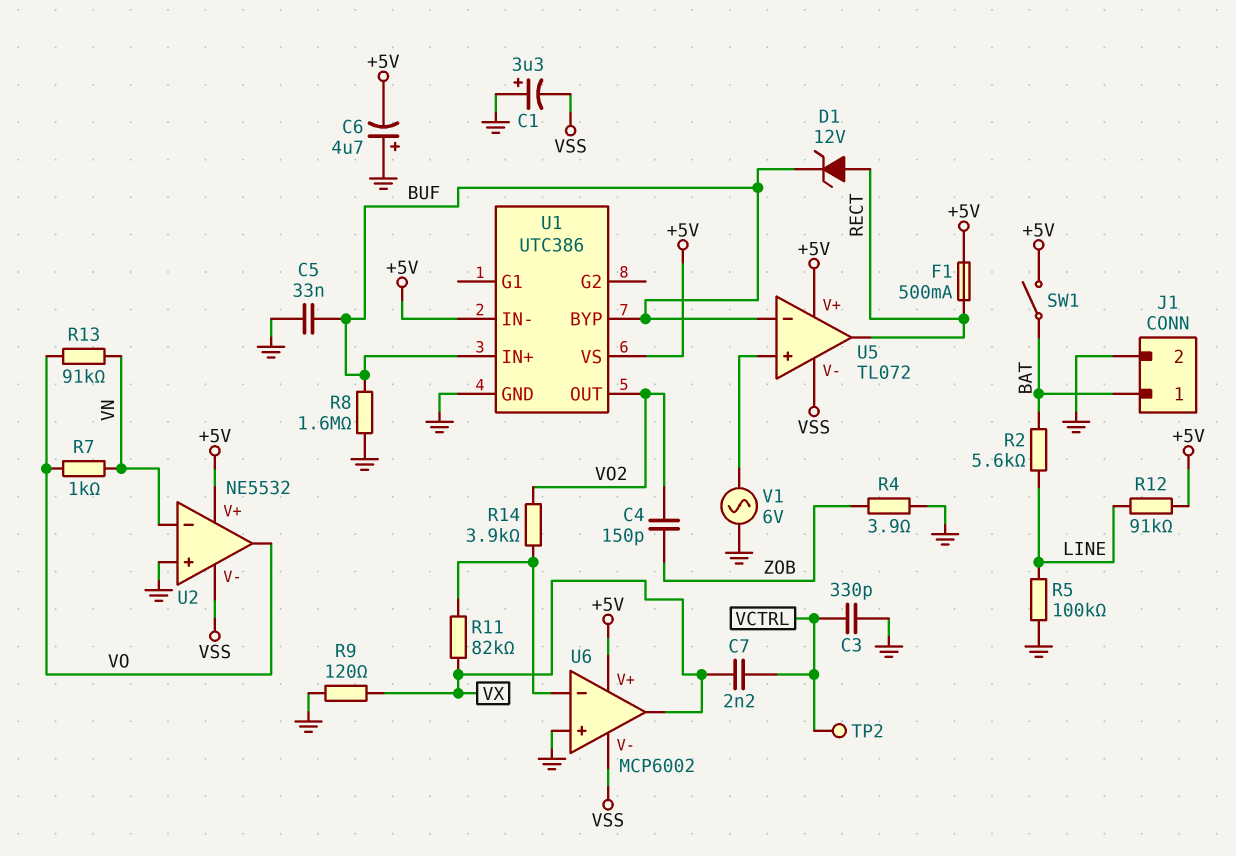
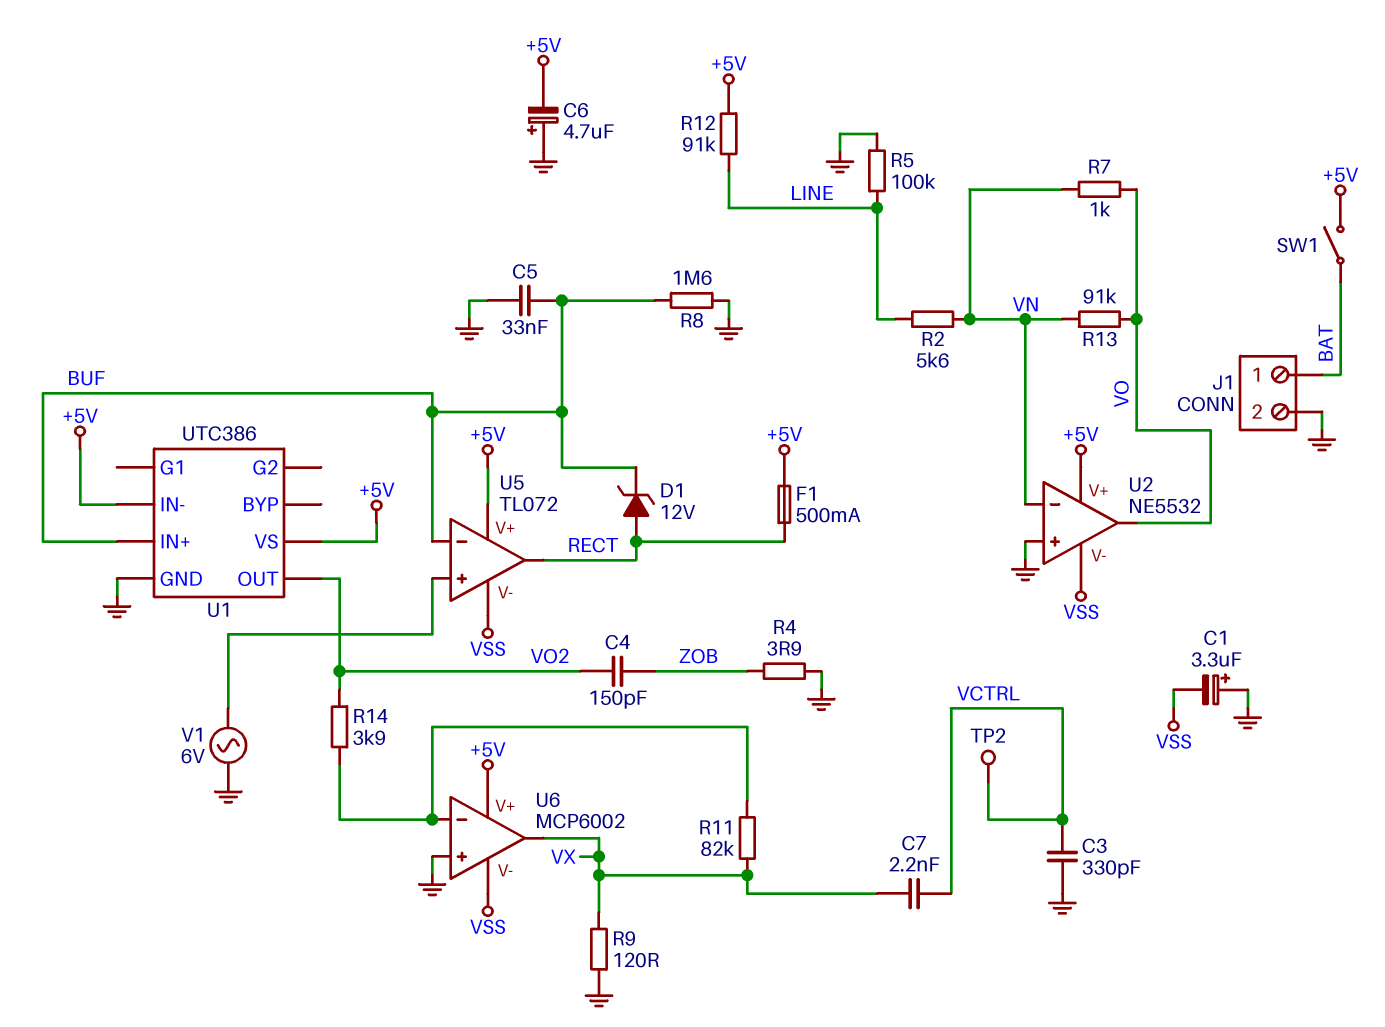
R2: 5.6k (BAT, LINE) -> 5.6k (LINE, VN)
U1 pin BYP: BUF -> none

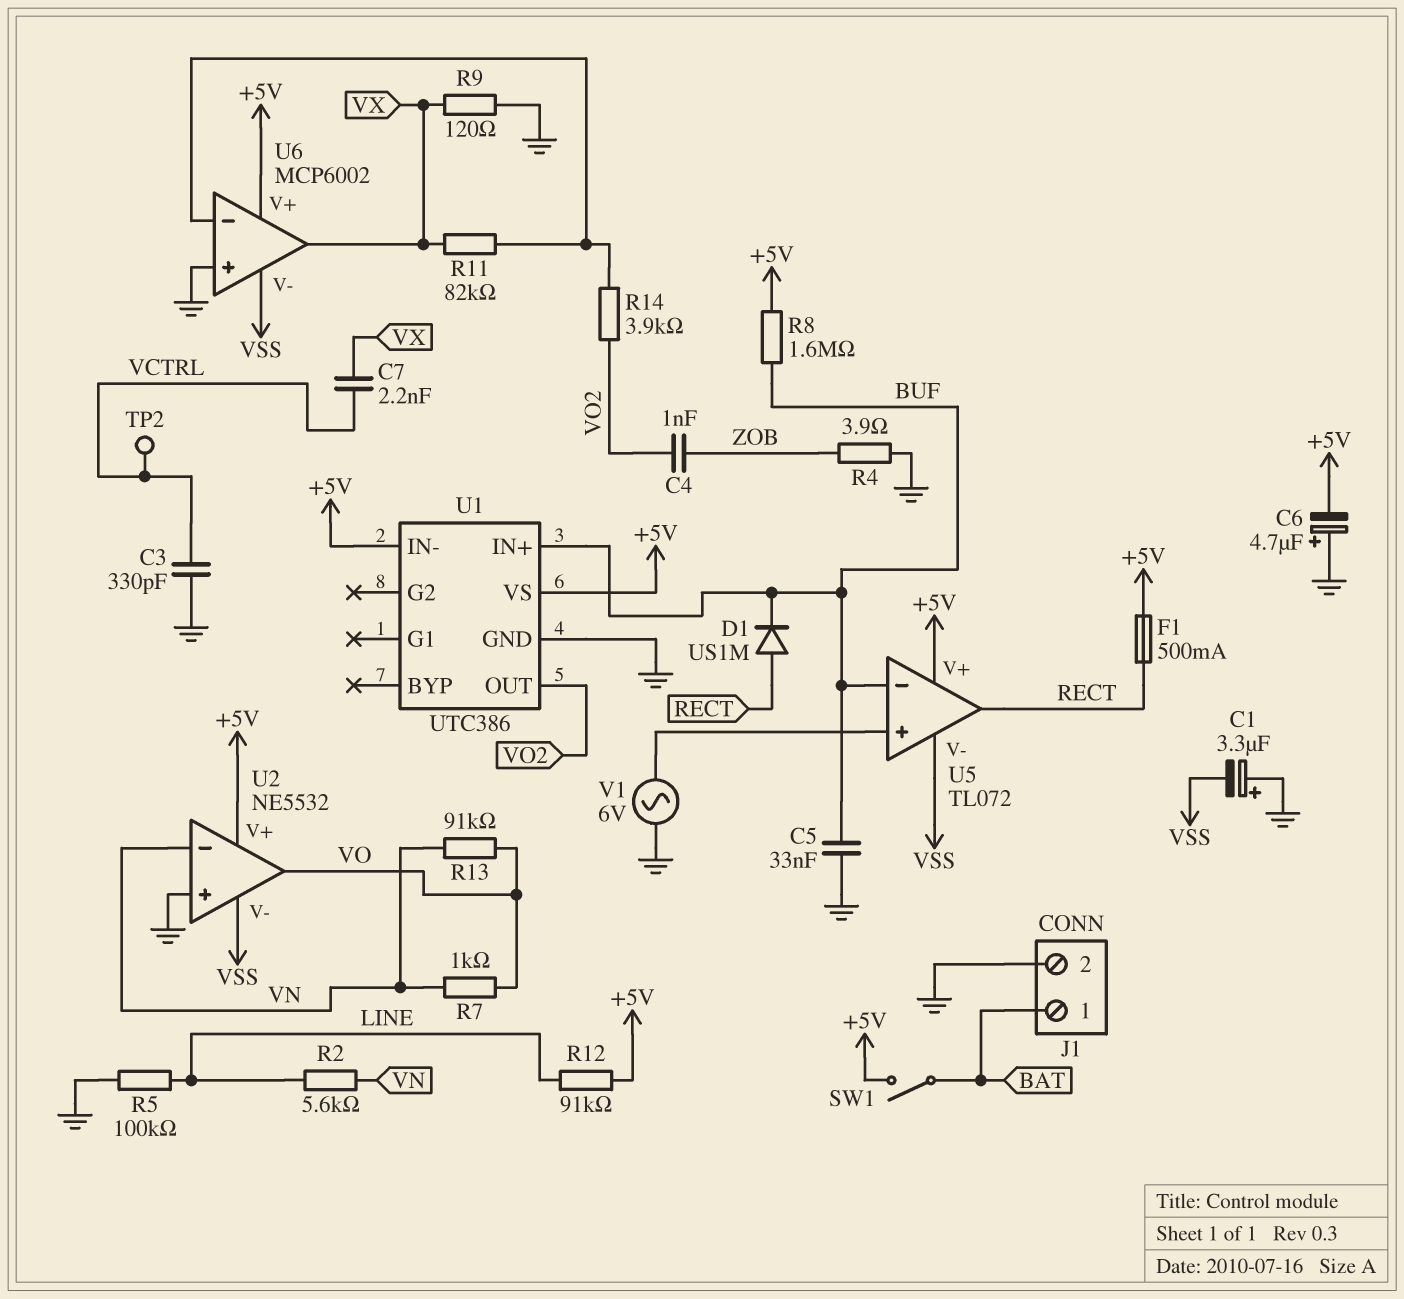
C4: 150pF (VO2, ZOB) -> 1nF (VO2, ZOB)
D1: zener 12V (A RECT, K BUF) -> diode US1M (A RECT, K BUF)
R8: 1.6M (BUF, GND) -> 1.6M (+5V, BUF)

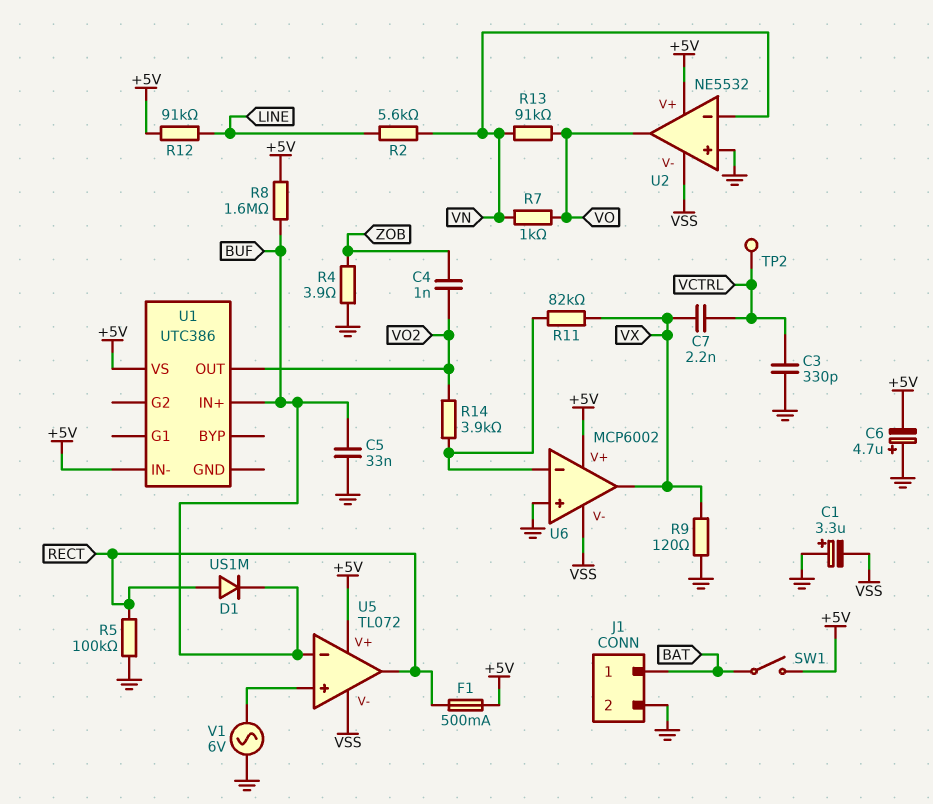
R5: 100k (GND, LINE) -> 100k (GND, RECT)
U1 pin GND: GND -> none

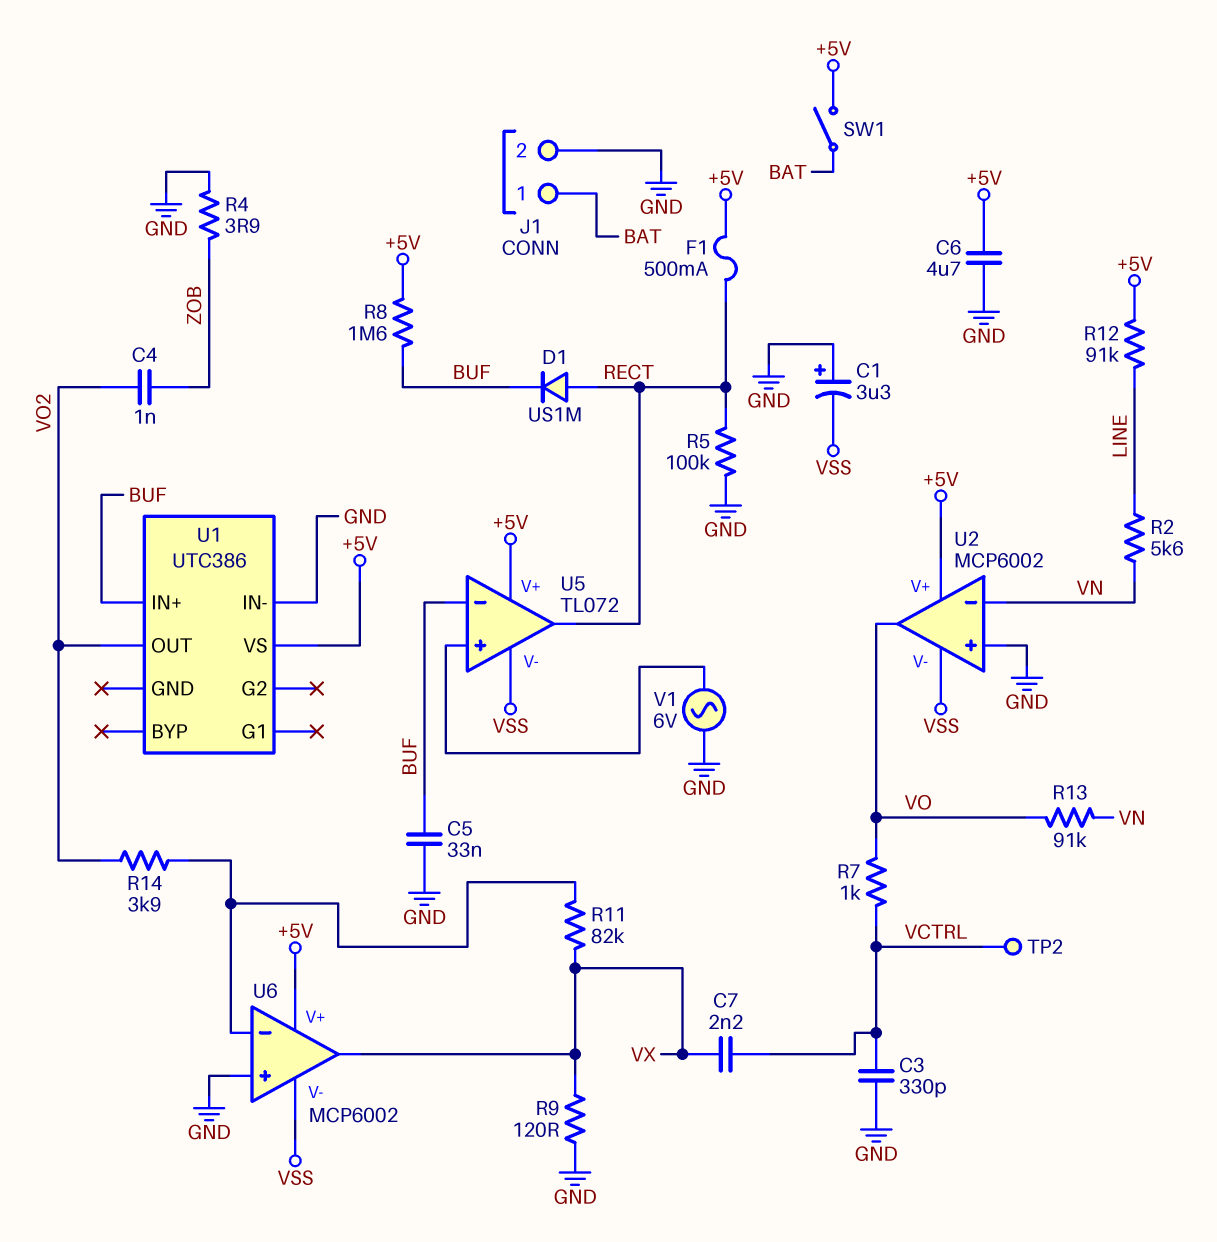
C6: 4.7uF (plus GND, minus +5V) -> 4.7uF (+5V, GND)
R7: 1k (VN, VO) -> 1k (VCTRL, VO)
U1 pin IN-: +5V -> GND
U2: NE5532 -> MCP6002

